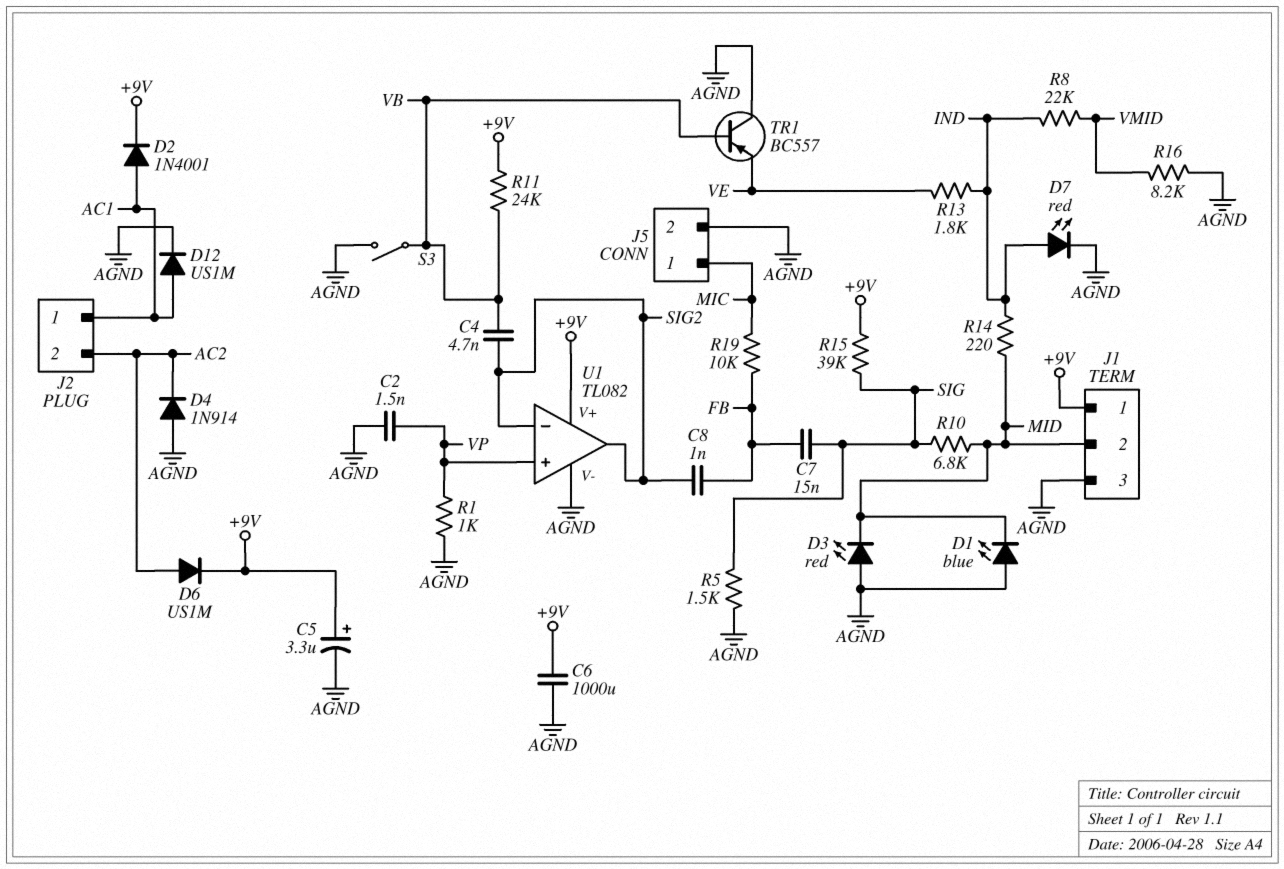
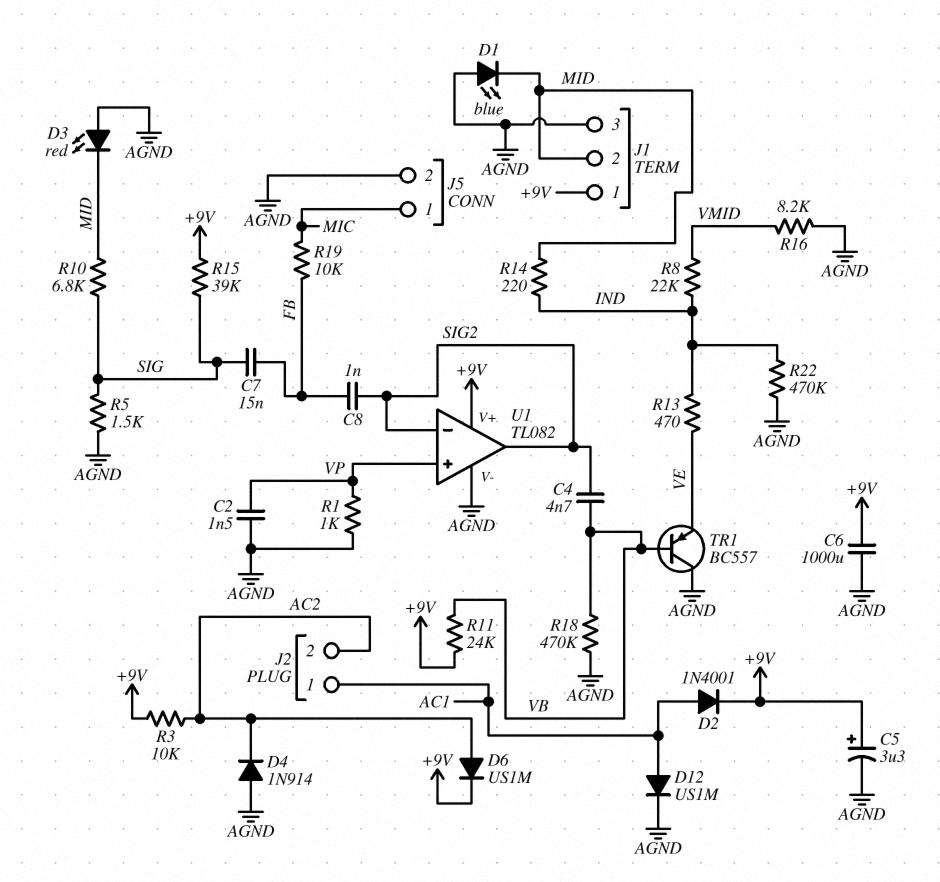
D7: LED red (A IND, K AGND) -> none
R3: none -> 10k (+9V, AC2)
R13: 1.8k (IND, VE) -> 470 (IND, VE)
R18: none -> 470k (AGND, VB)
R22: none -> 470k (AGND, IND)
S3: switch (AGND, VB) -> none

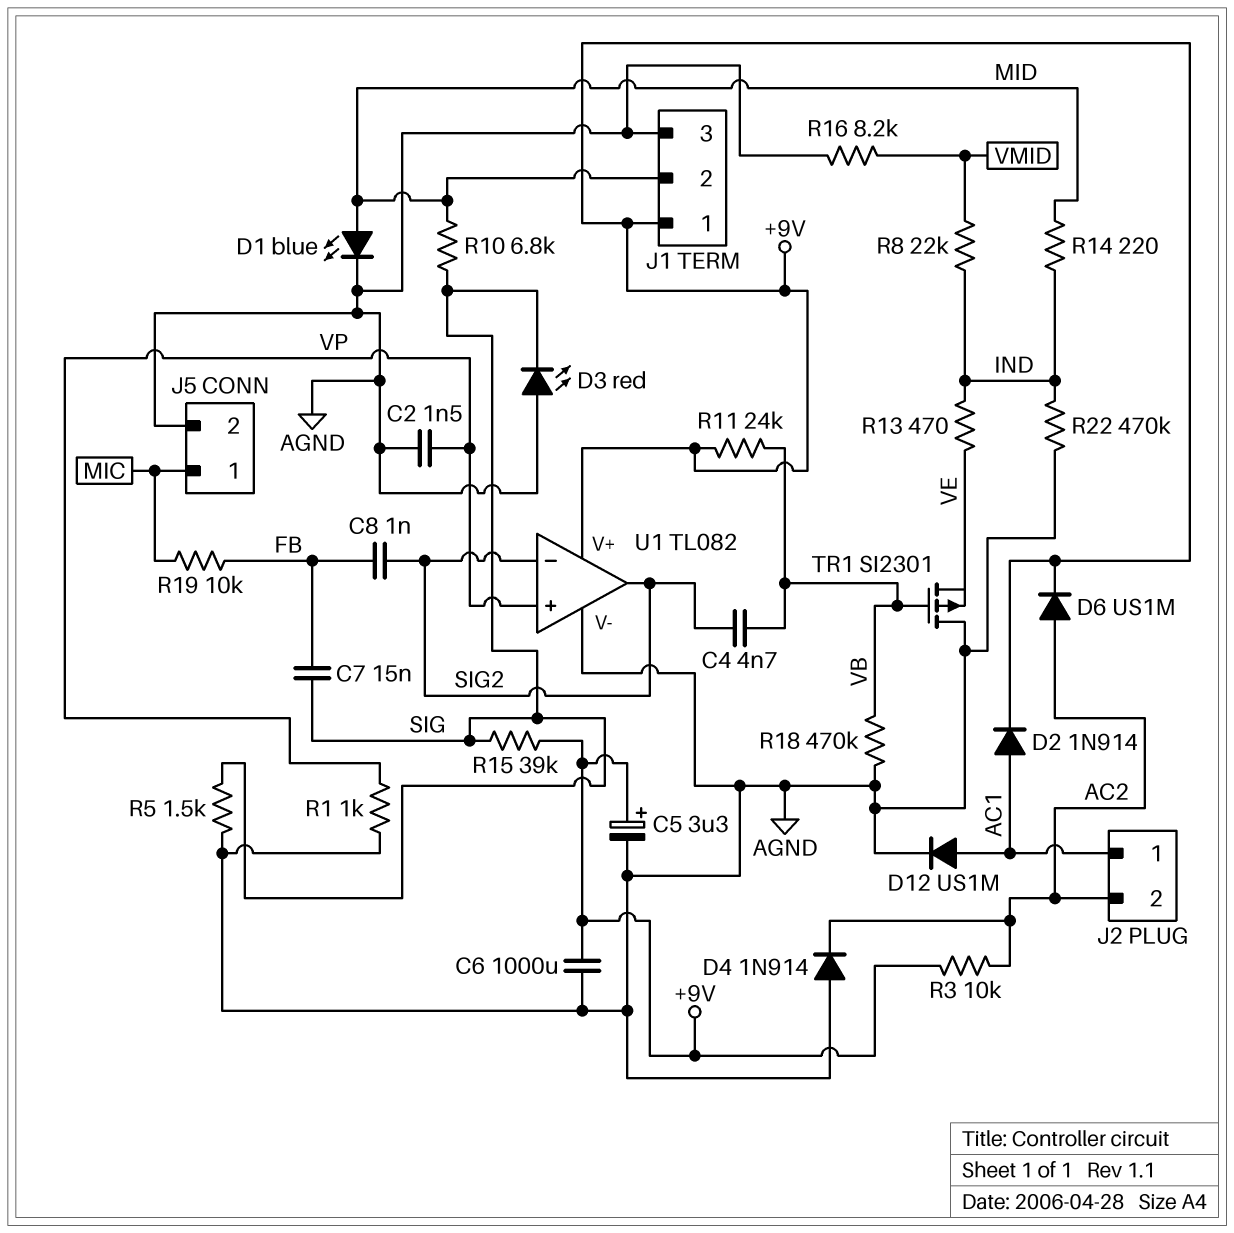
D1: LED blue (A AGND, K MID) -> LED blue (A MID, K AGND)
D2: diode 1N4001 (A AC1, K +9V) -> diode 1N914 (A AC1, K +9V)
D3: LED red (A AGND, K MID) -> LED red (A AGND, K SIG)
TR1: PNP BC557 (B VB, C AGND, E VE) -> PMOS SI2301 (G VB, D AGND, S VE)

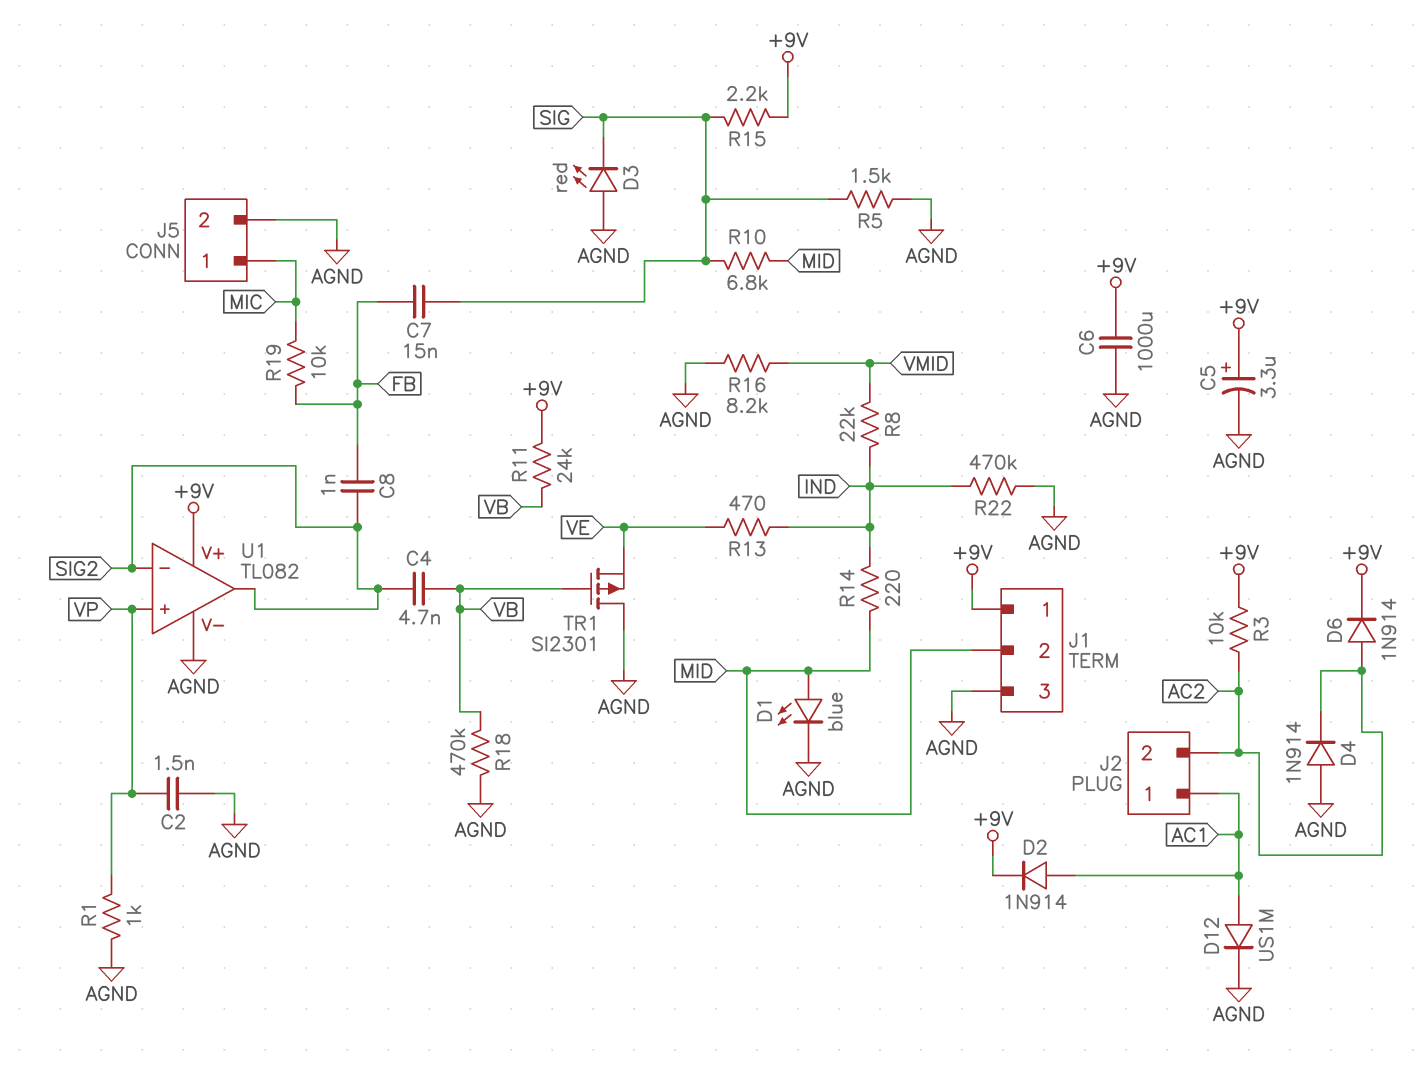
D6: diode US1M (A AC2, K +9V) -> diode 1N914 (A AC2, K +9V)
R15: 39k (+9V, SIG) -> 2.2k (+9V, SIG)

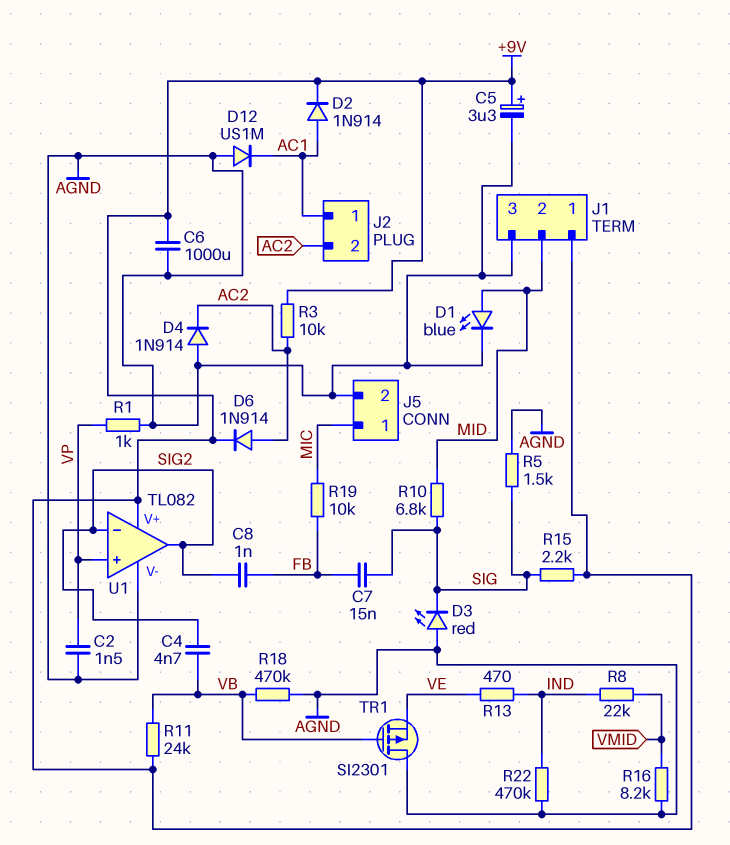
D12: diode US1M (A AC1, K AGND) -> diode US1M (A AGND, K AC1)
R14: 220 (IND, MID) -> none

